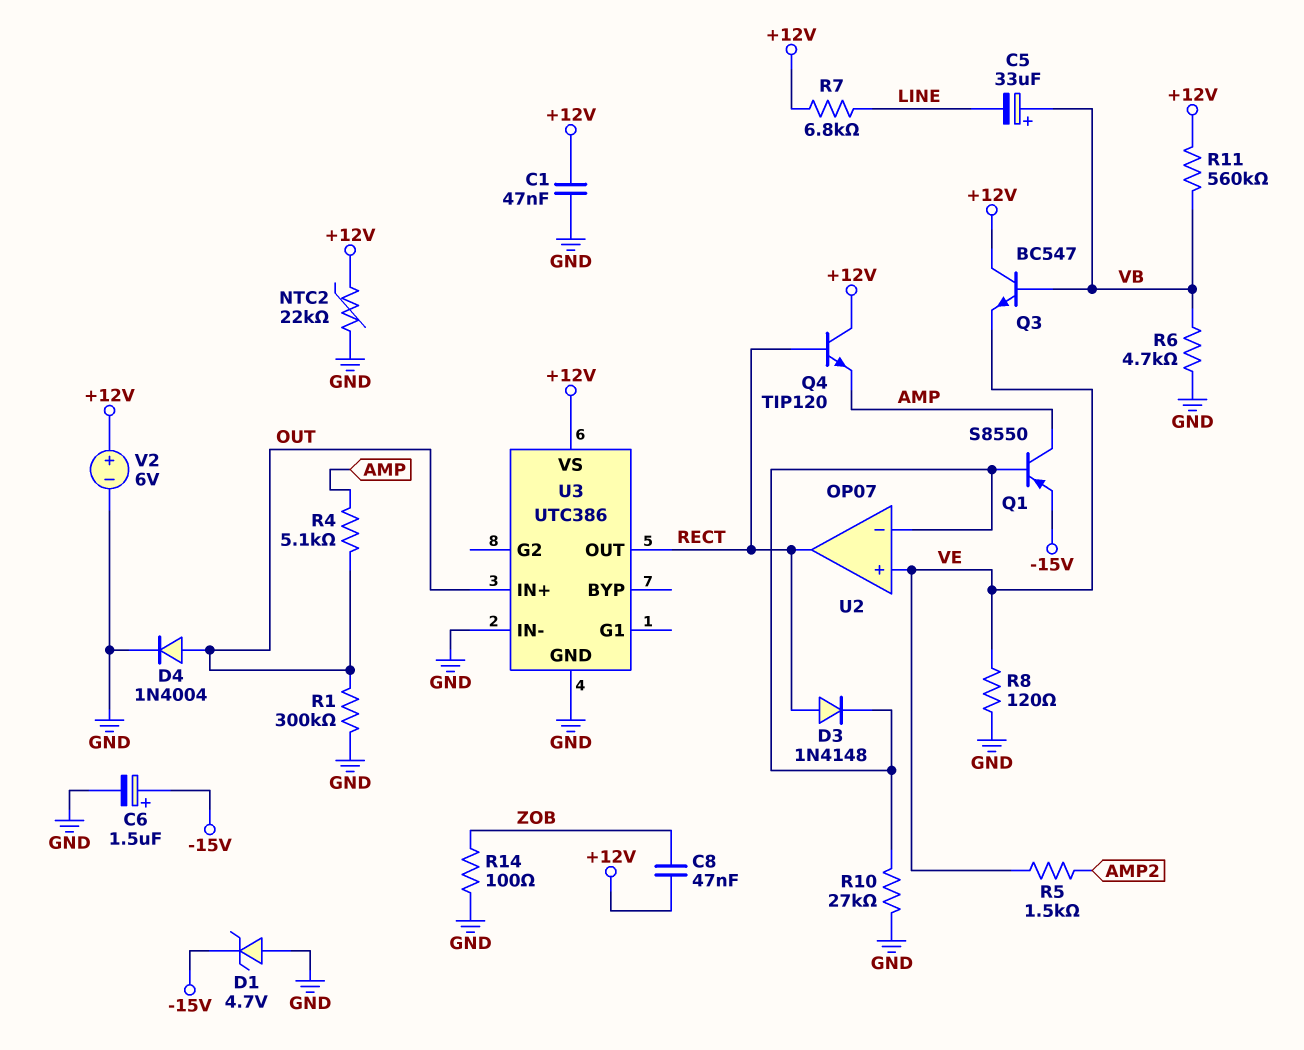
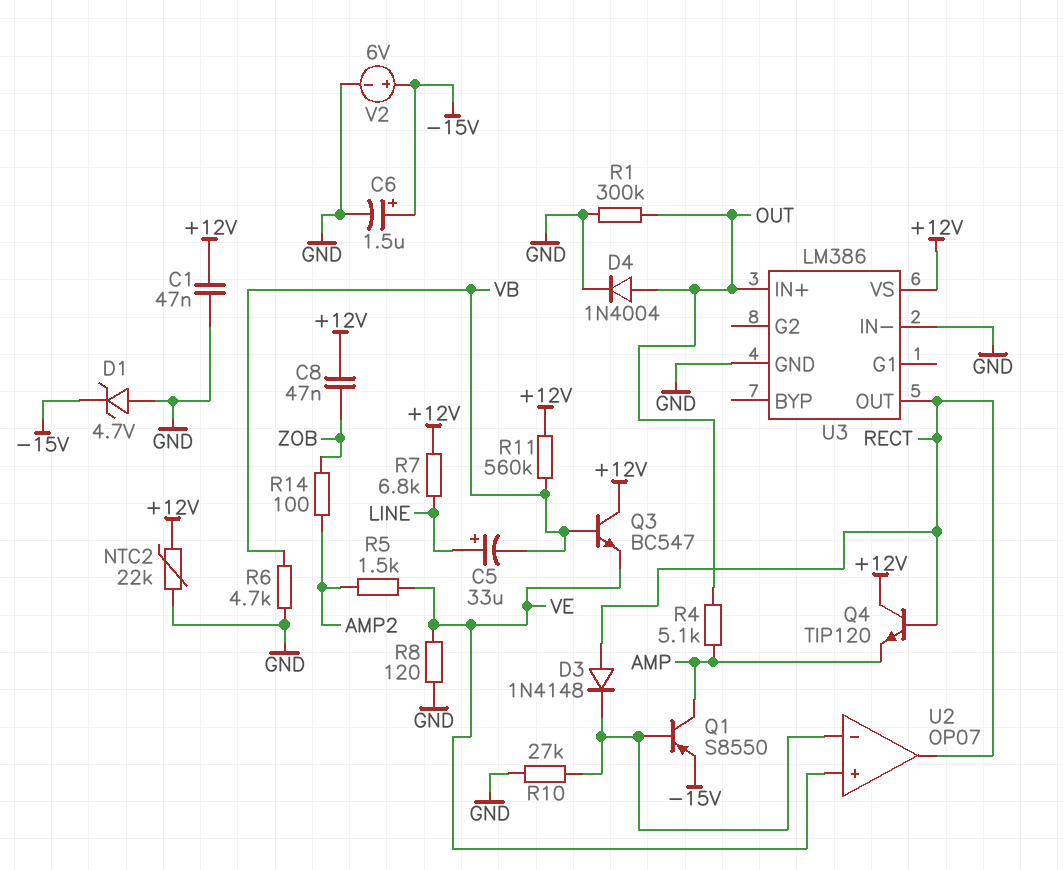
C5: 33uF (plus VB, minus LINE) -> 33uF (plus LINE, minus VB)
R14: 100 (GND, ZOB) -> 100 (AMP2, ZOB)
U3: UTC386 -> LM386
V2: 6V (plus +12V, minus GND) -> 6V (plus -15V, minus GND)

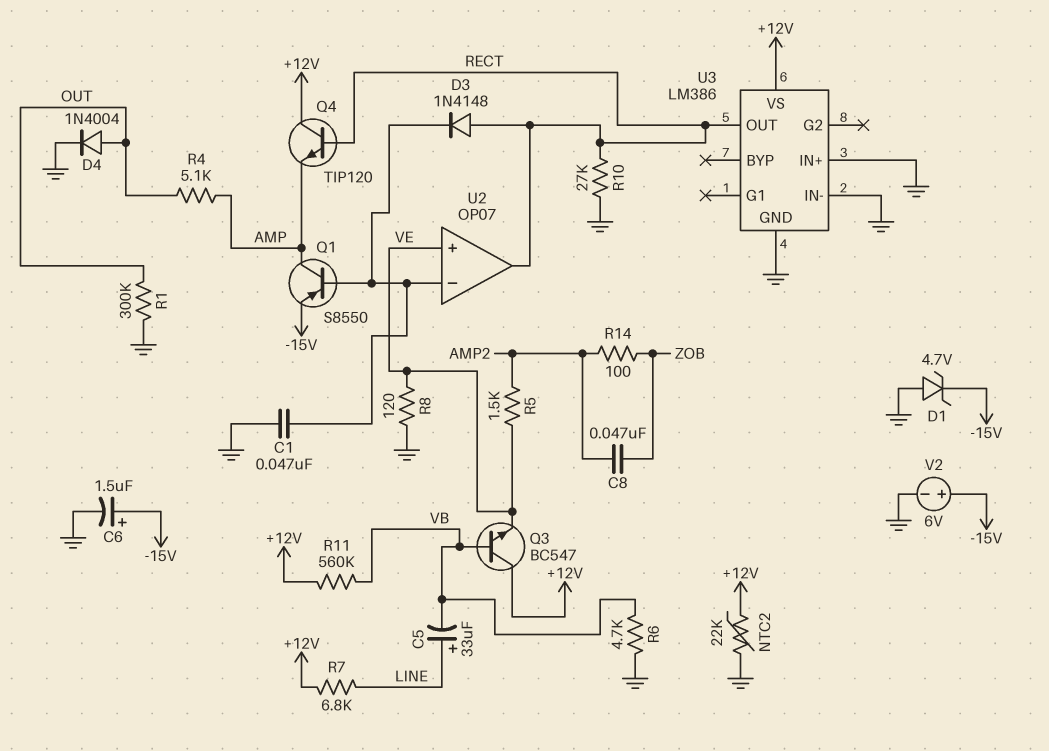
C1: 47nF (+12V, GND) -> 47nF (GND, U2/in-)
C8: 47nF (+12V, ZOB) -> 47nF (AMP2, ZOB)
R10: 27k (GND, U2/in-) -> 27k (GND, RECT)
U3 pin IN+: OUT -> GND

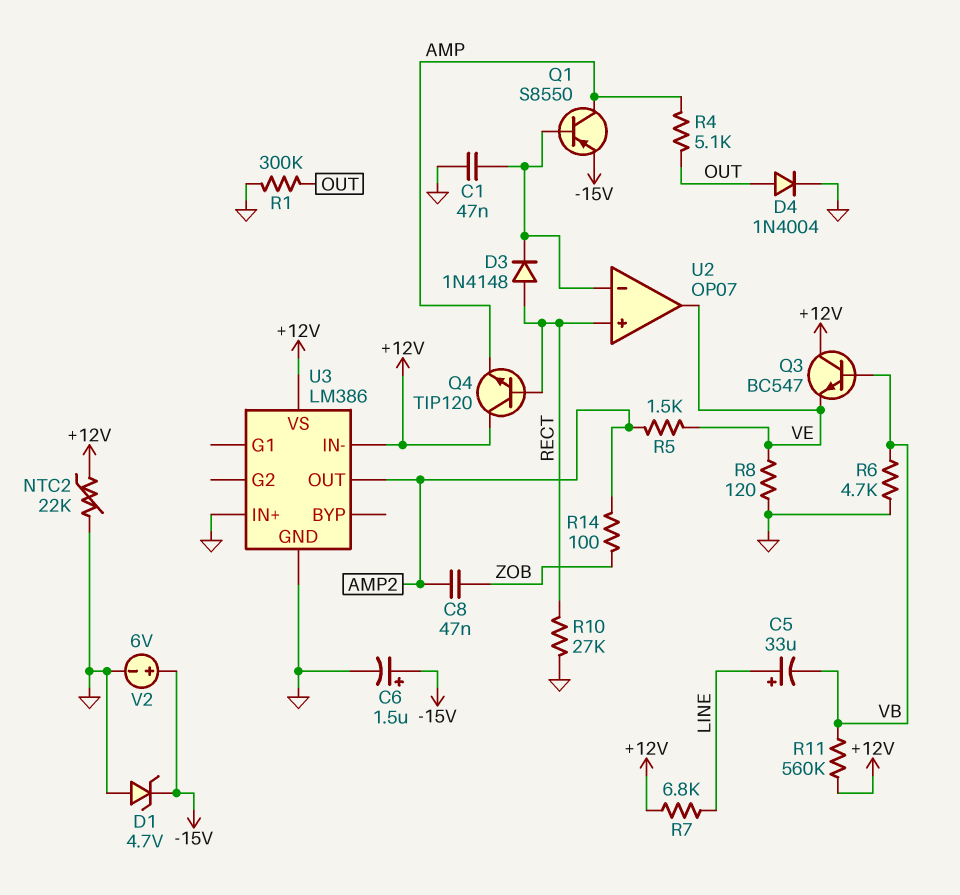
U2 pin in+: VE -> RECT
U2 pin out: RECT -> VE
U3 pin IN-: GND -> +12V
U3 pin OUT: RECT -> AMP2

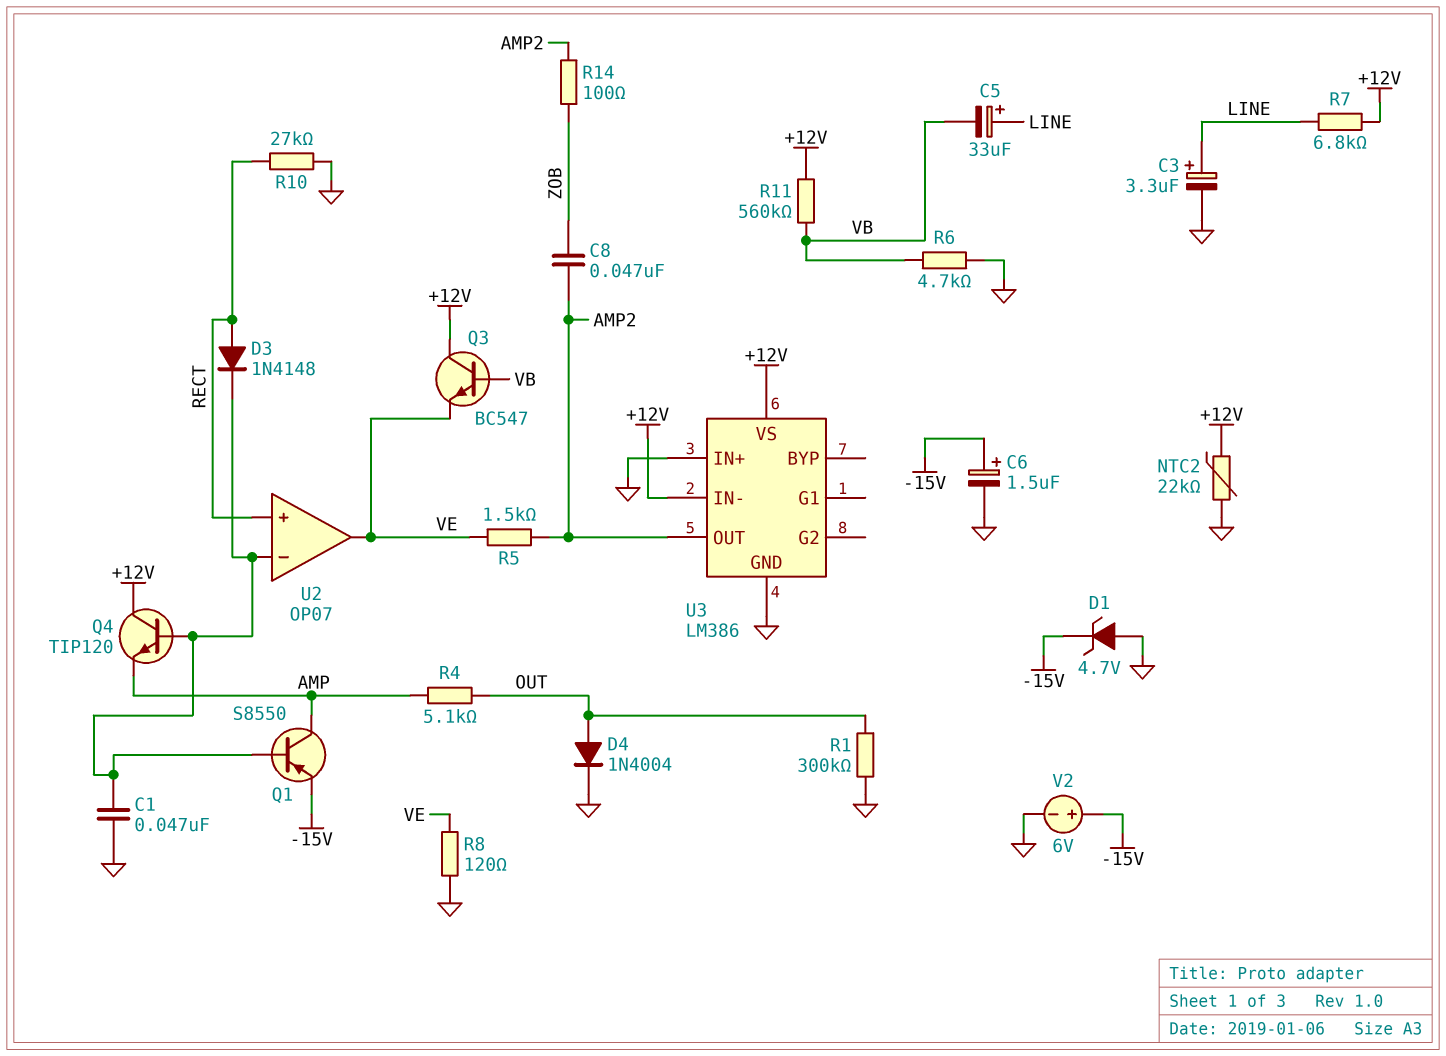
C3: none -> 3.3uF (plus LINE, minus GND)
Q4: NPN TIP120 (B RECT, C +12V, E AMP) -> NPN TIP120 (B U2/in-, C +12V, E AMP)

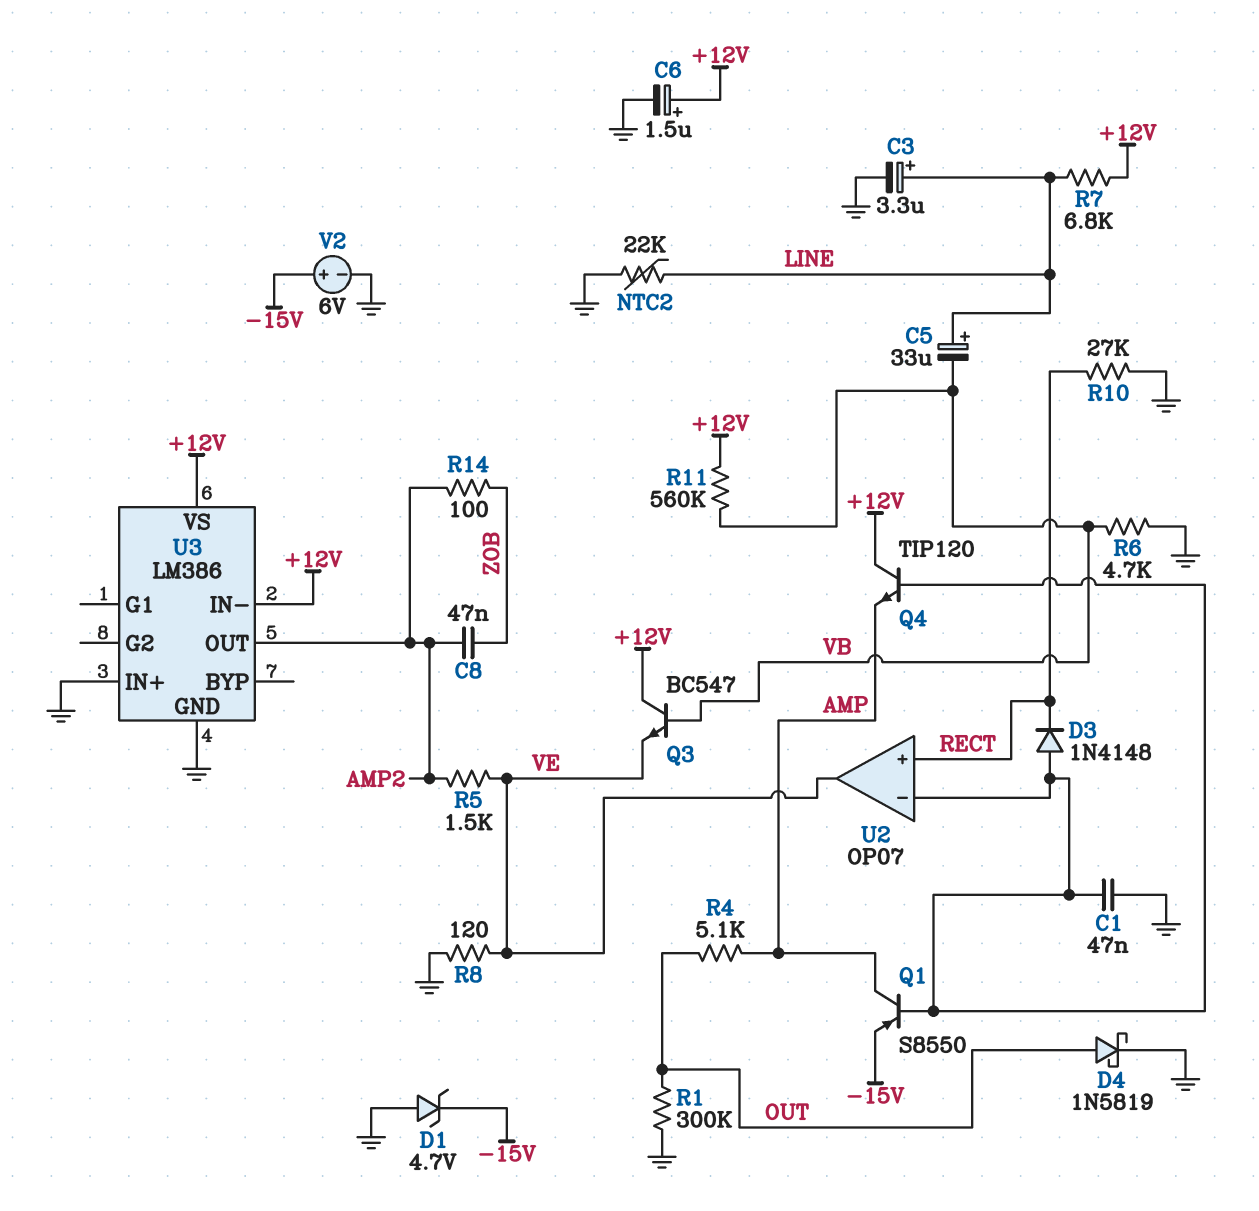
C6: 1.5uF (plus -15V, minus GND) -> 1.5uF (plus +12V, minus GND)
D3: diode 1N4148 (A RECT, K U2/in-) -> diode 1N4148 (A U2/in-, K RECT)
D4: diode 1N4004 (A OUT, K GND) -> schottky 1N5819 (A OUT, K GND)
NTC2: 22k (+12V, GND) -> 22k (GND, LINE)

